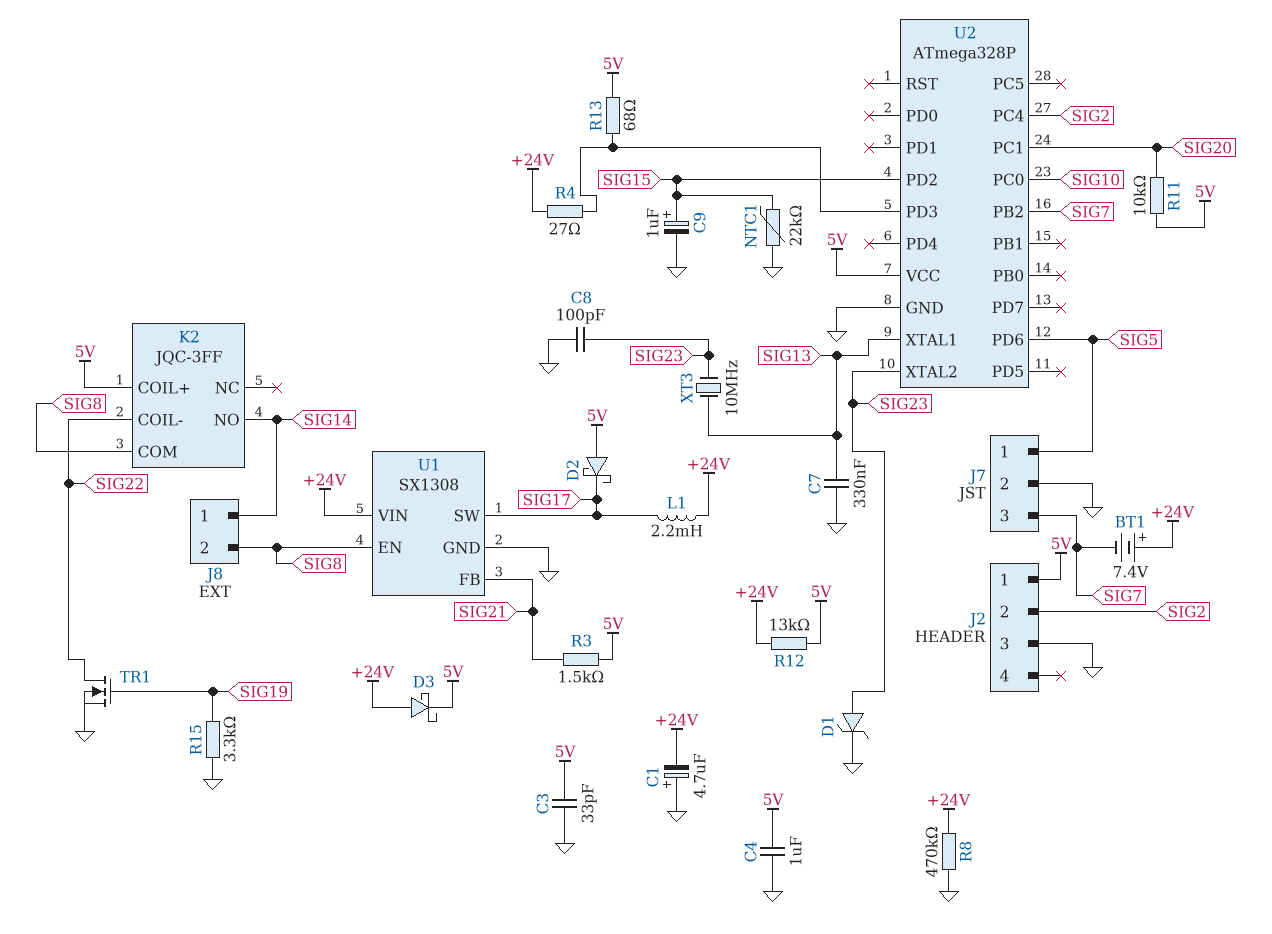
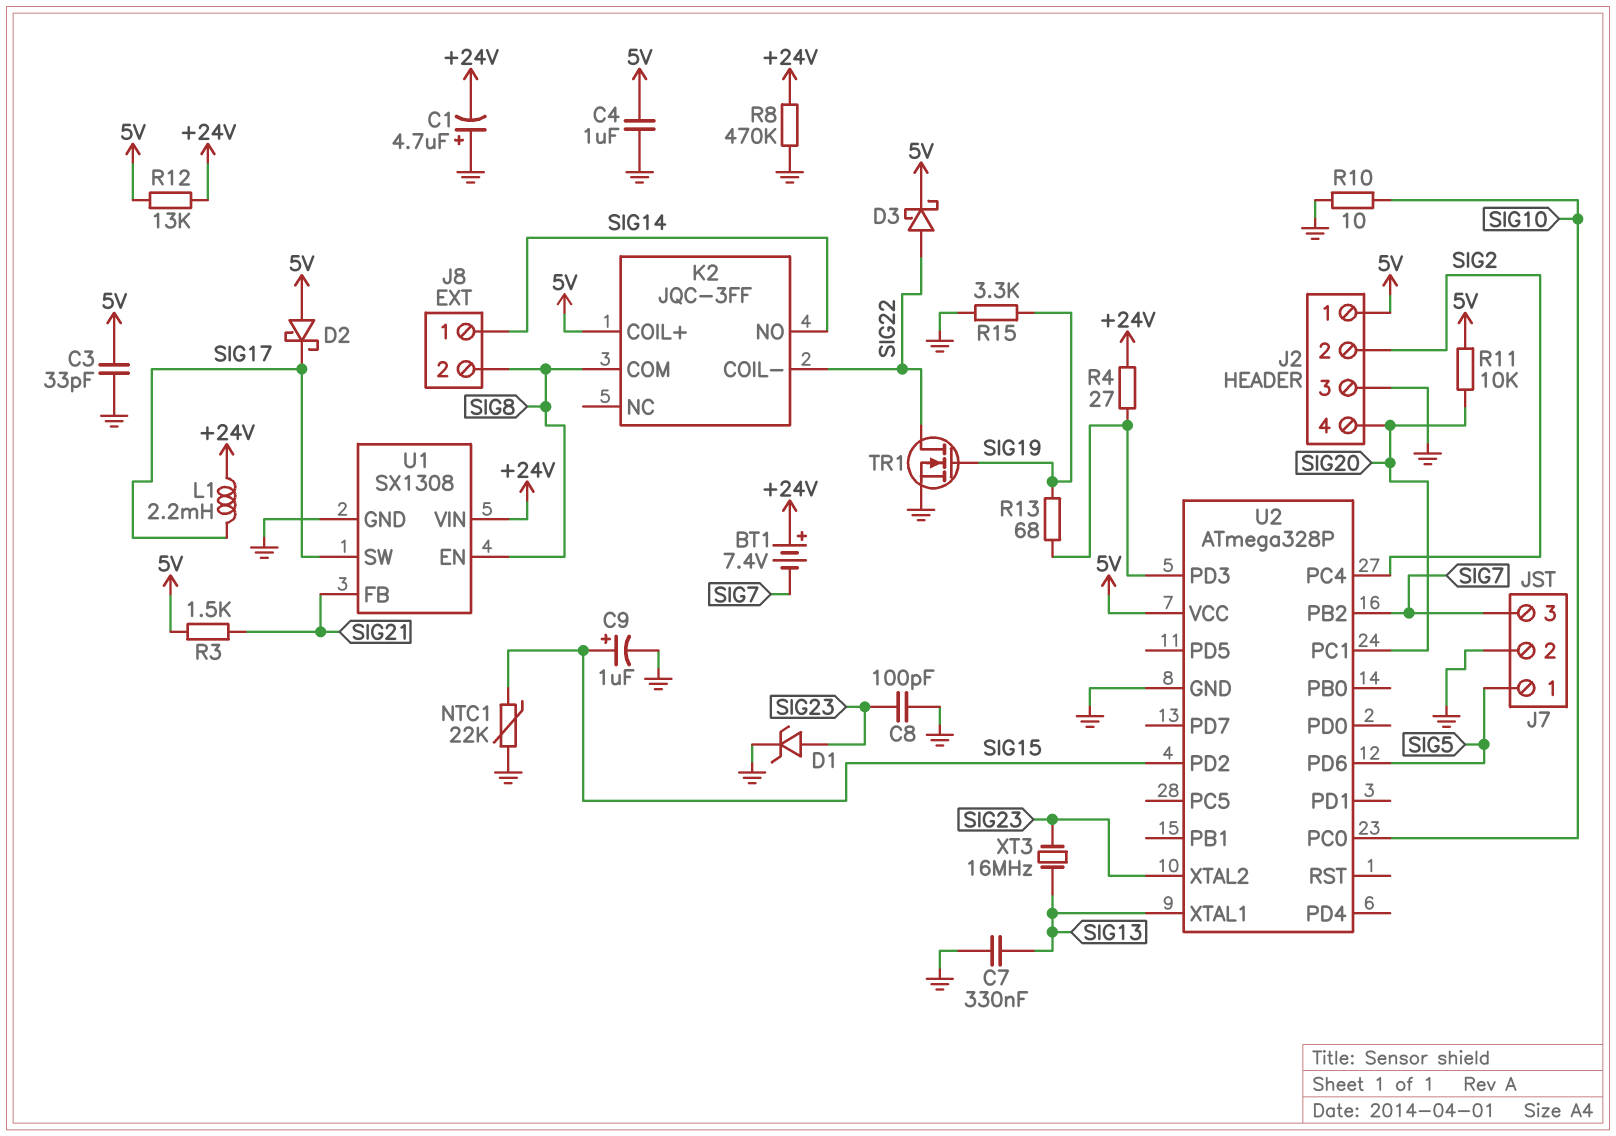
D3: schottky (A +24V, K 5V) -> schottky (A SIG22, K 5V)
J2 pin 4: none -> SIG20
R10: none -> 10 (GND, SIG10)
R13: 68 (5V, U2/PD3) -> 68 (SIG19, U2/PD3)
XT3: 10MHz (SIG13, SIG23) -> 16MHz (SIG13, SIG23)

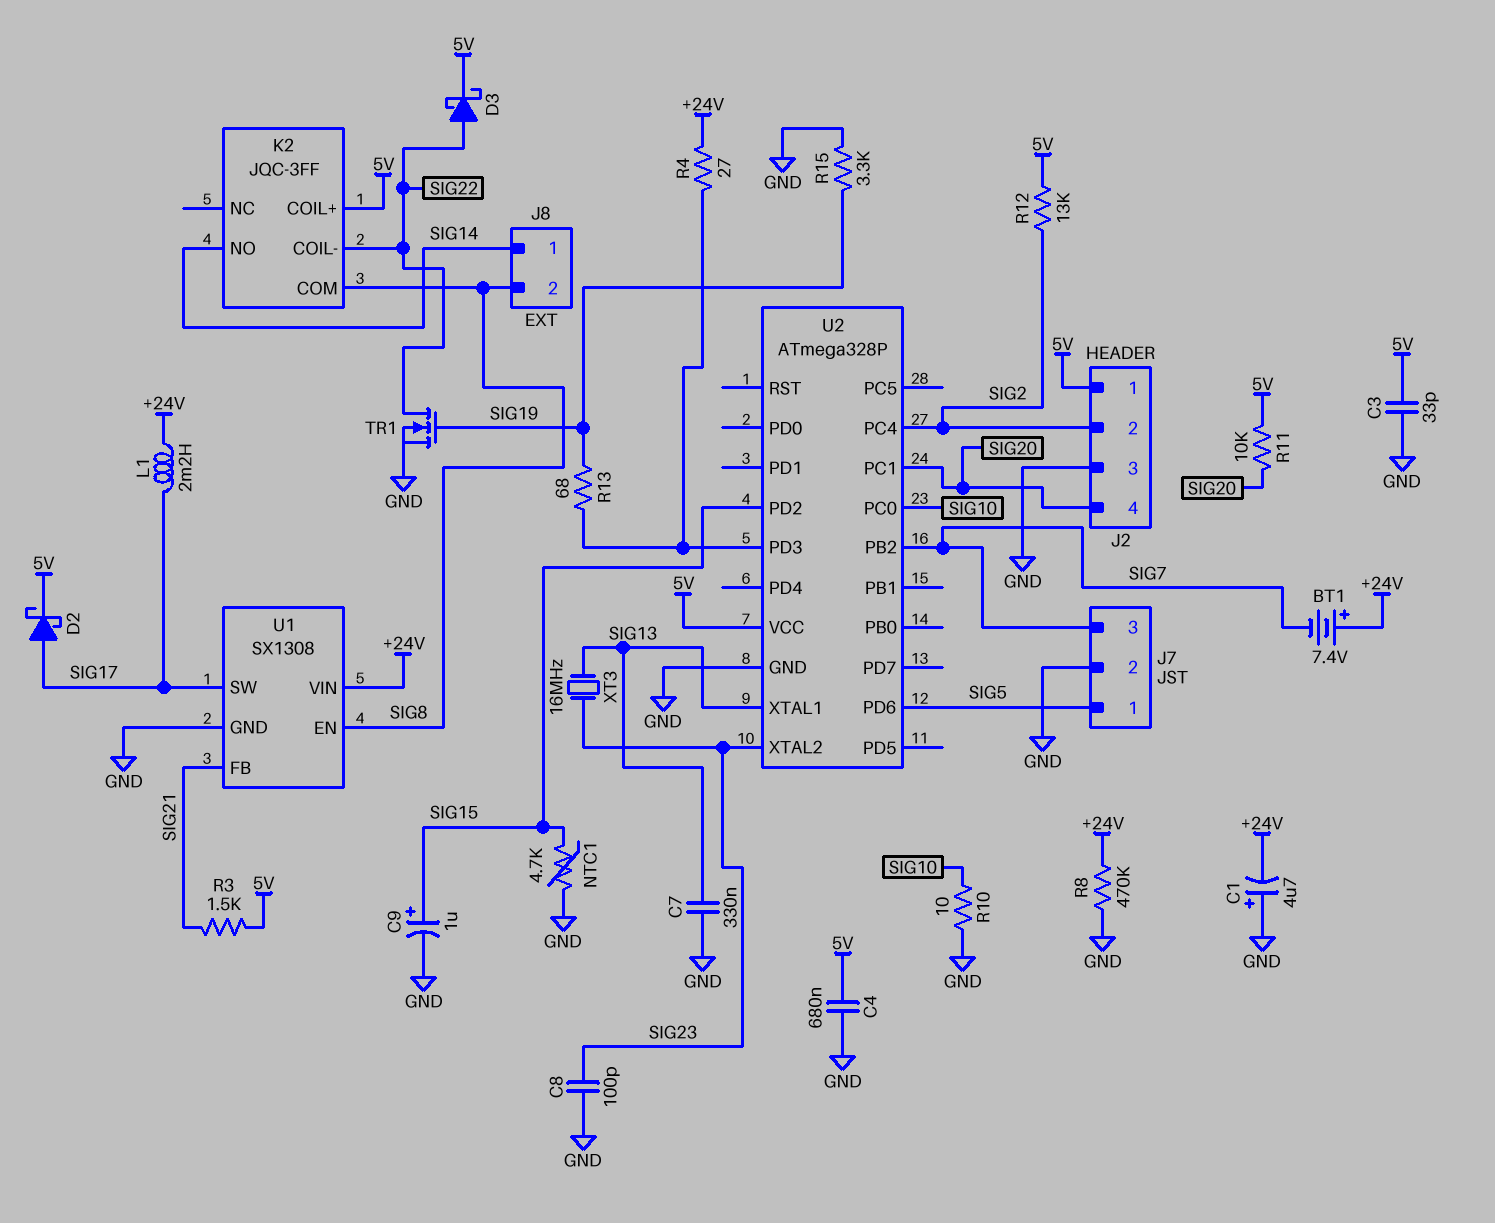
C4: 1uF (5V, GND) -> 680nF (5V, GND)
D1: zener (A SIG23, K GND) -> none
D2: schottky (A 5V, K SIG17) -> schottky (A SIG17, K 5V)
NTC1: 22k (GND, SIG15) -> 4.7k (GND, SIG15)
R12: 13k (+24V, 5V) -> 13k (5V, SIG2)

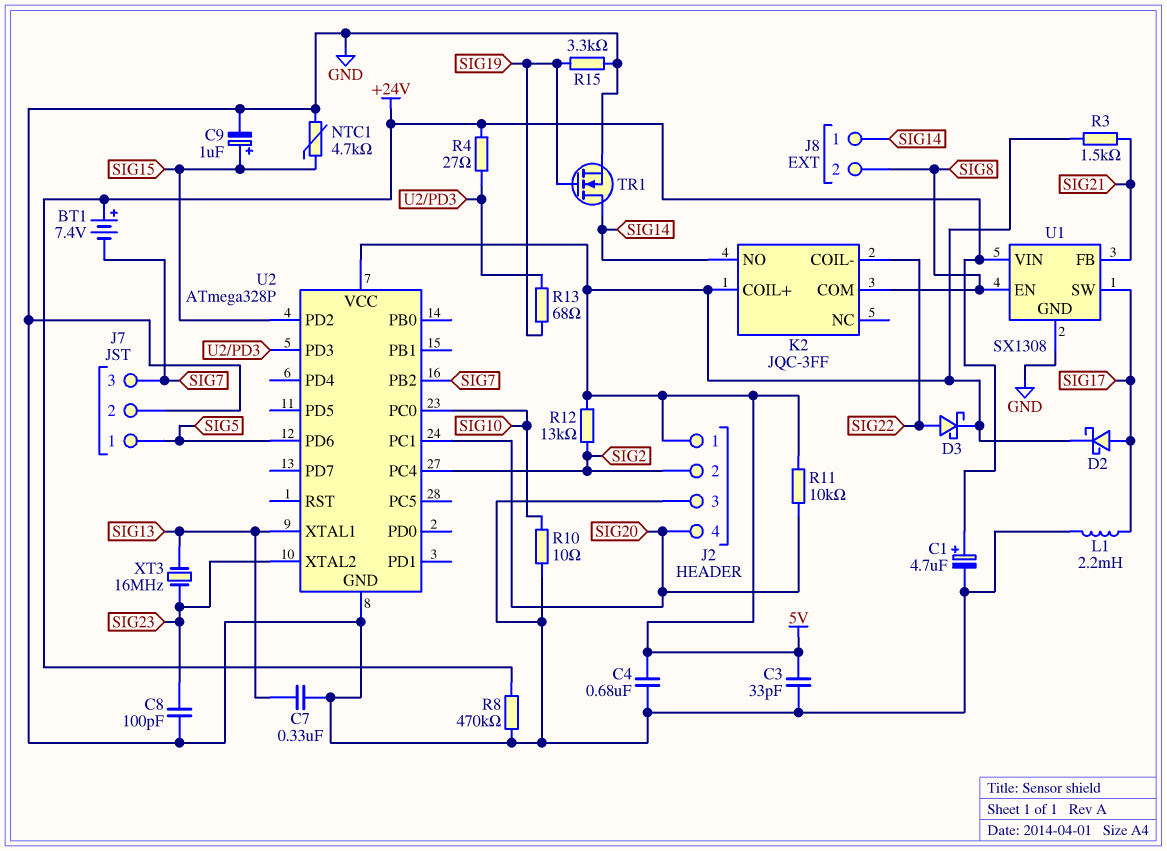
C1: 4.7uF (plus GND, minus +24V) -> 4.7uF (plus +24V, minus GND)
L1: 2.2mH (+24V, SIG17) -> 2.2mH (GND, SIG17)
TR1: NMOS (G SIG19, D SIG22, S GND) -> NMOS (G SIG19, D SIG14, S GND)

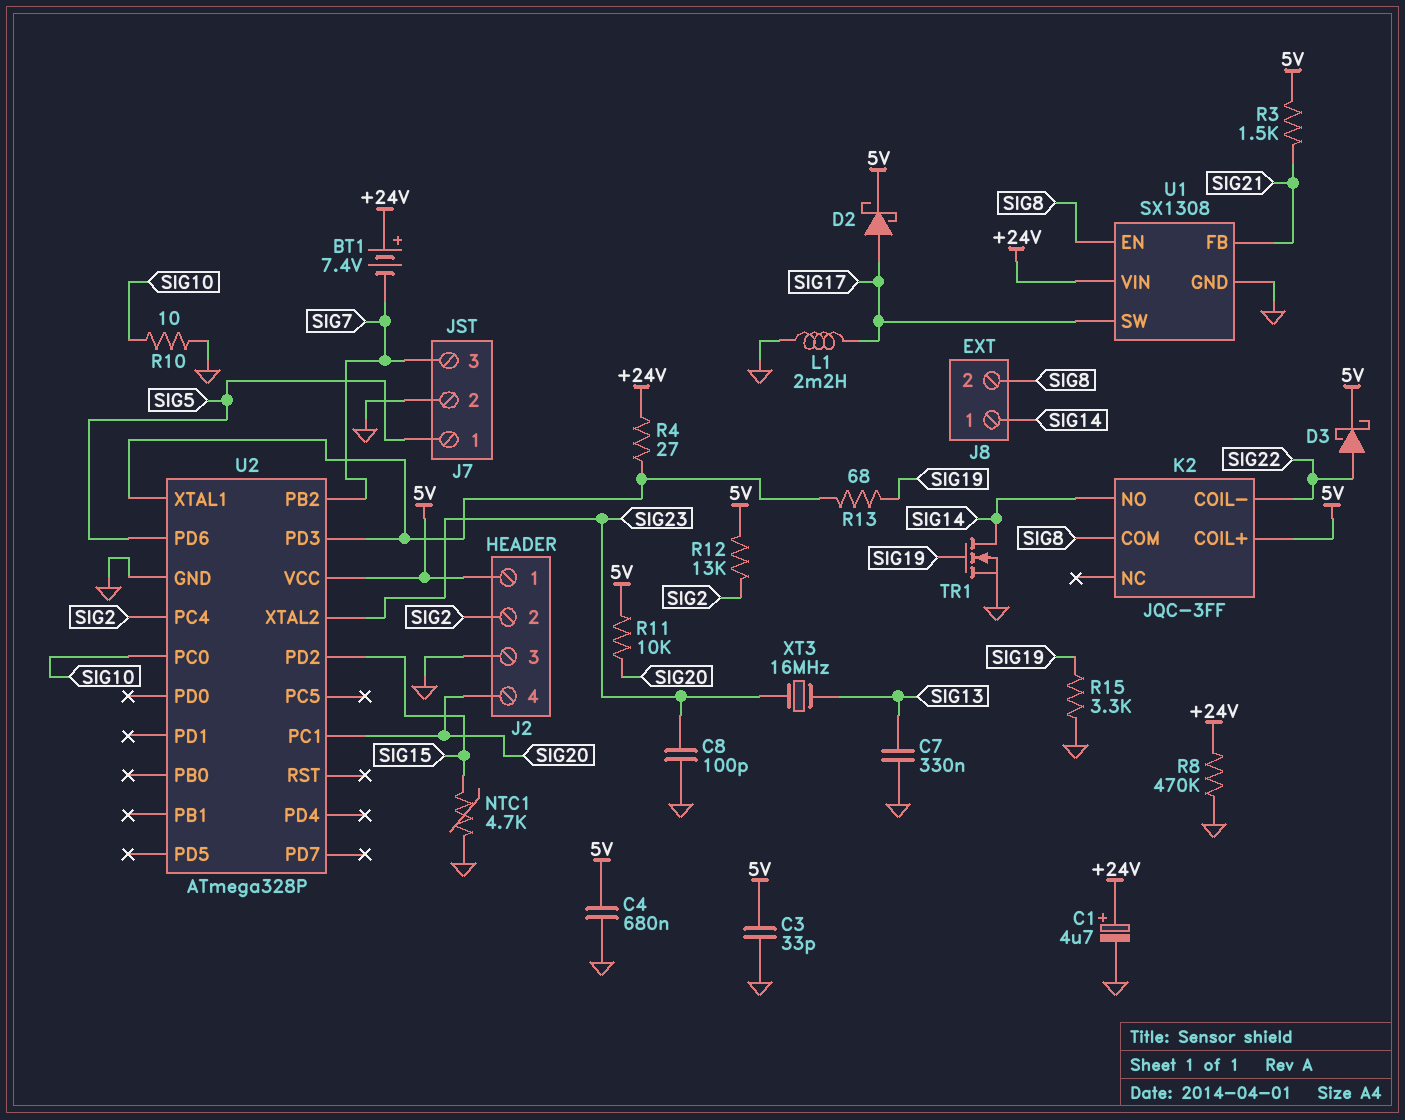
C9: 1uF (plus SIG15, minus GND) -> none
U2 pin XTAL1: SIG13 -> U2/PD3

